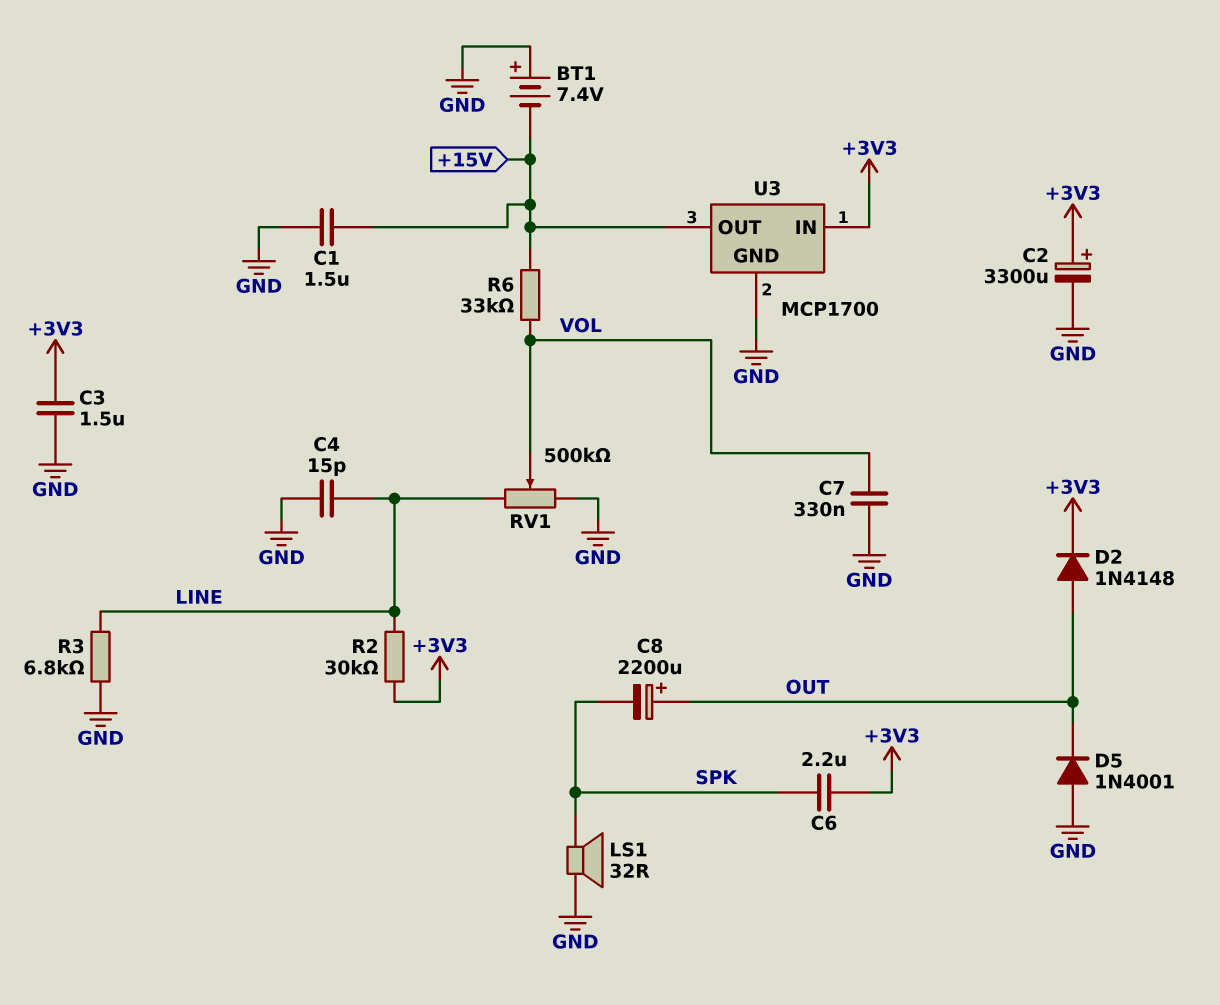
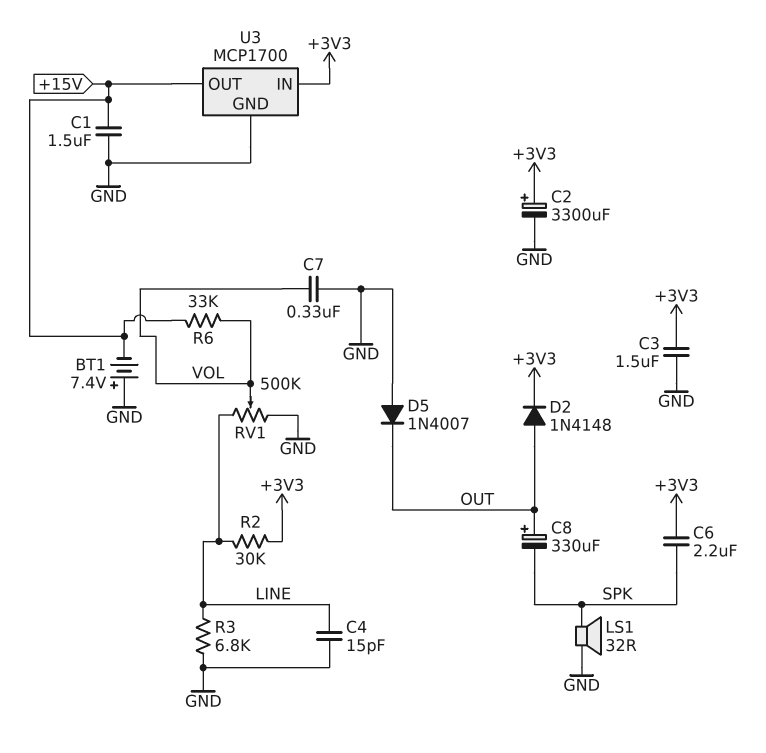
C8: 2200uF (plus OUT, minus SPK) -> 330uF (plus OUT, minus SPK)
D5: diode 1N4001 (A GND, K OUT) -> diode 1N4007 (A GND, K OUT)

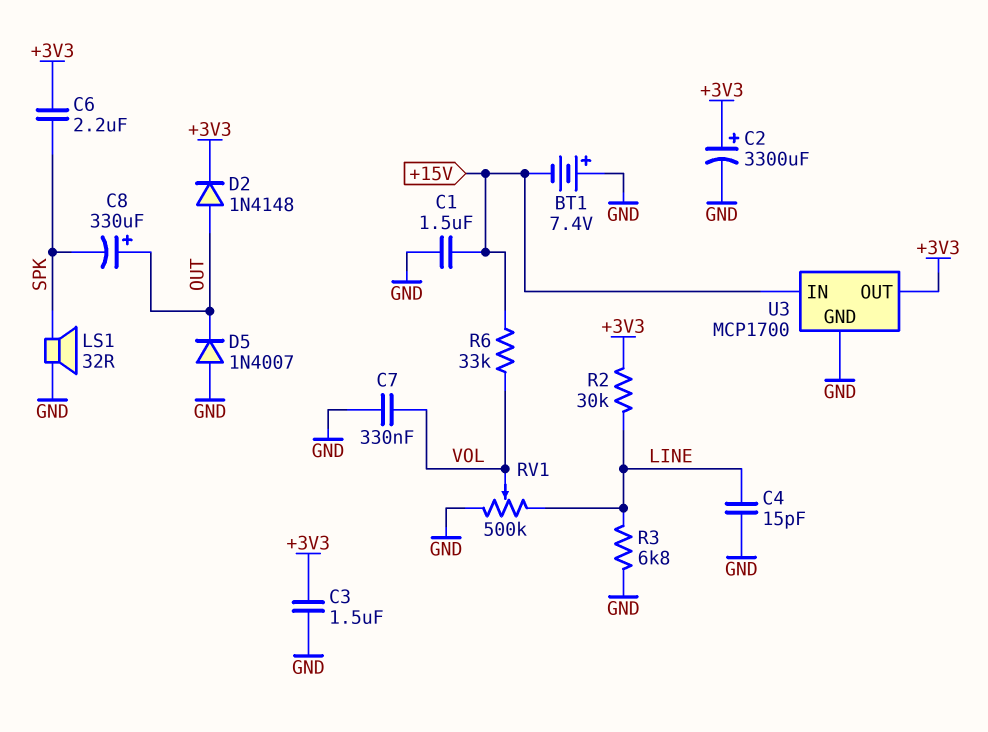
U3 pin IN: +3V3 -> +15V
U3 pin OUT: +15V -> +3V3

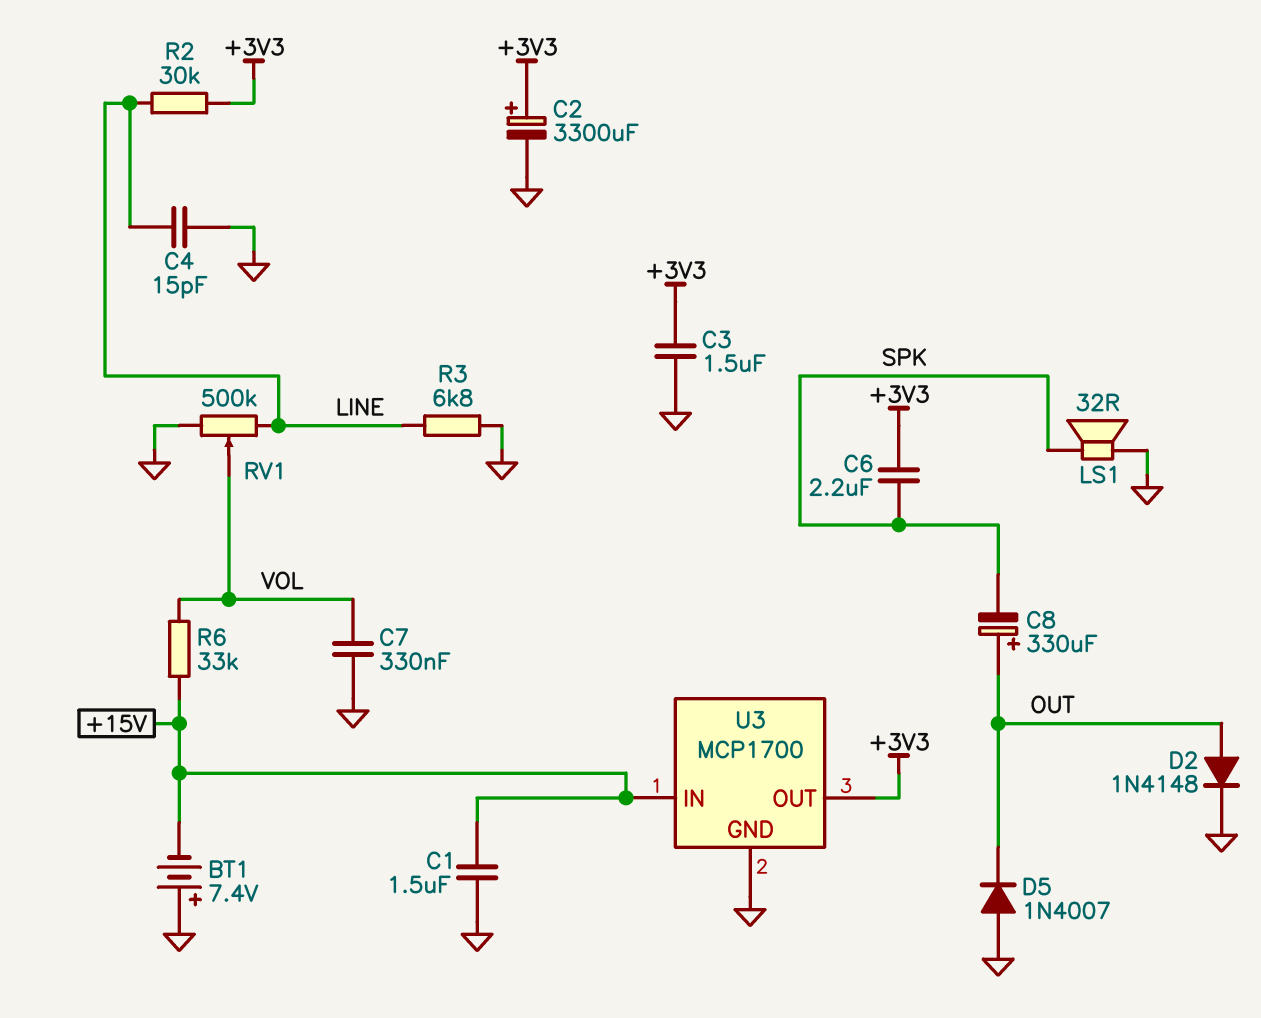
D2: diode 1N4148 (A OUT, K +3V3) -> diode 1N4148 (A OUT, K GND)

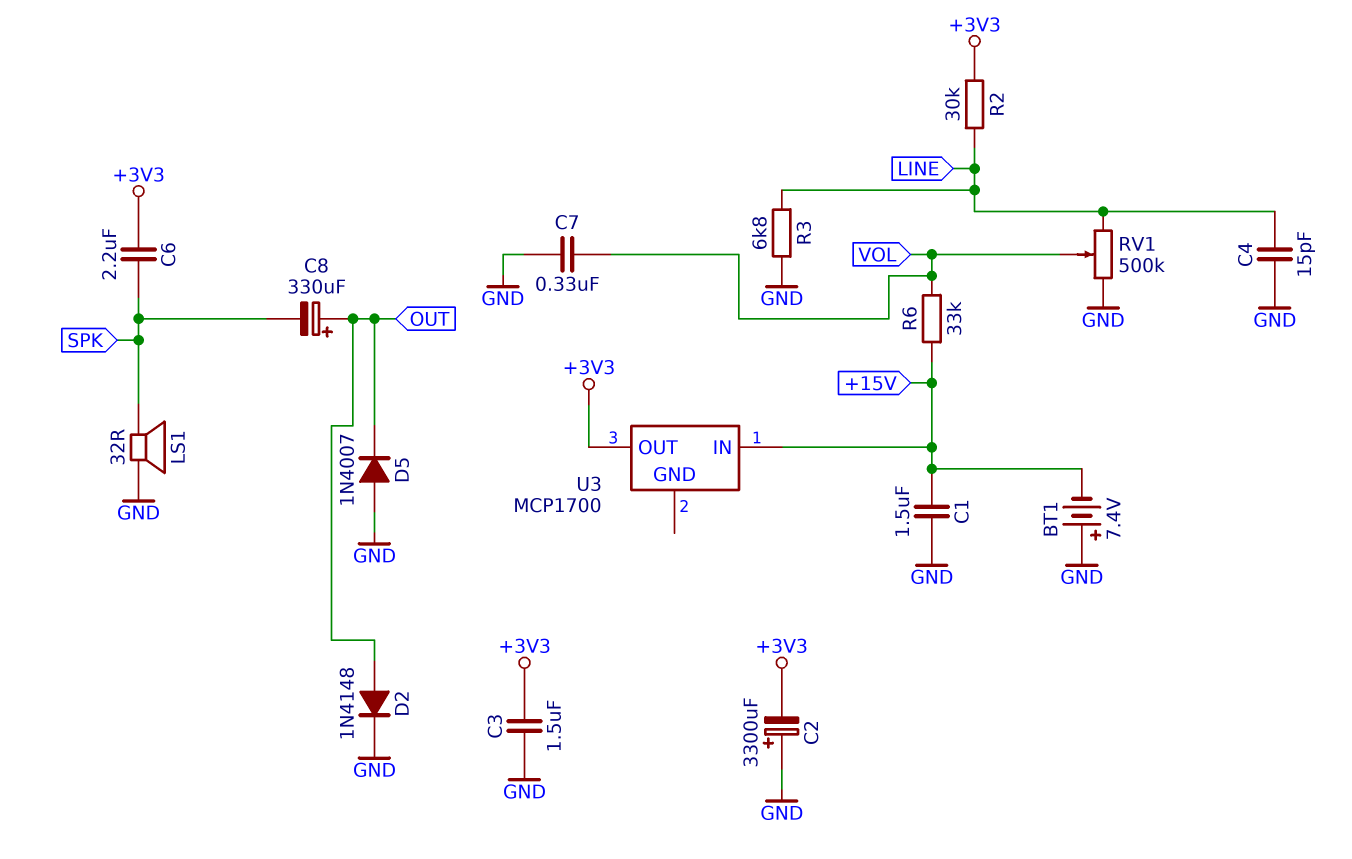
C2: 3300uF (plus +3V3, minus GND) -> 3300uF (plus GND, minus +3V3)
U3 pin GND: GND -> none

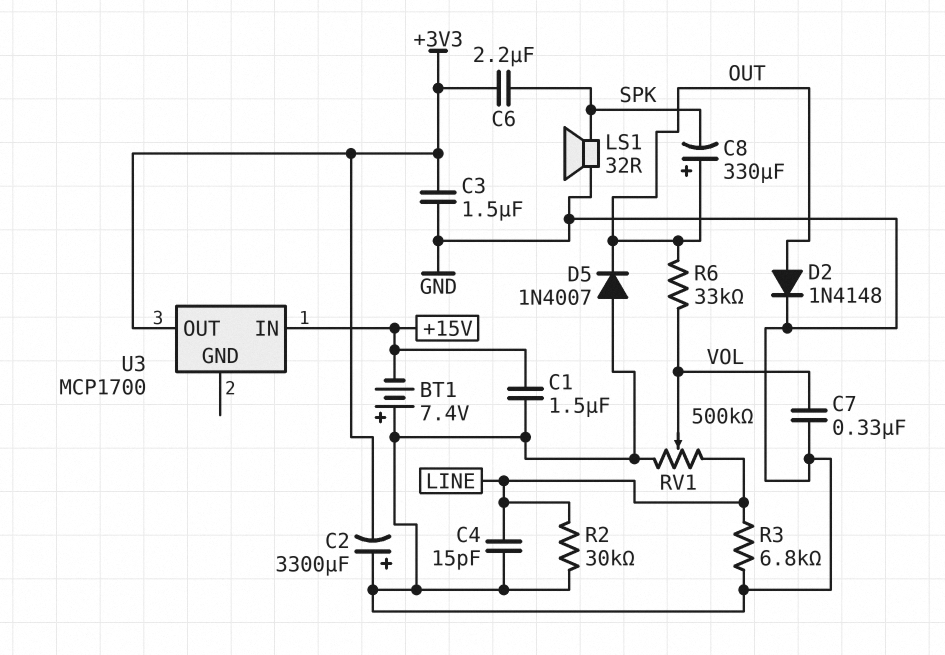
R2: 30k (+3V3, LINE) -> 30k (GND, LINE)
R6: 33k (+15V, VOL) -> 33k (OUT, VOL)

